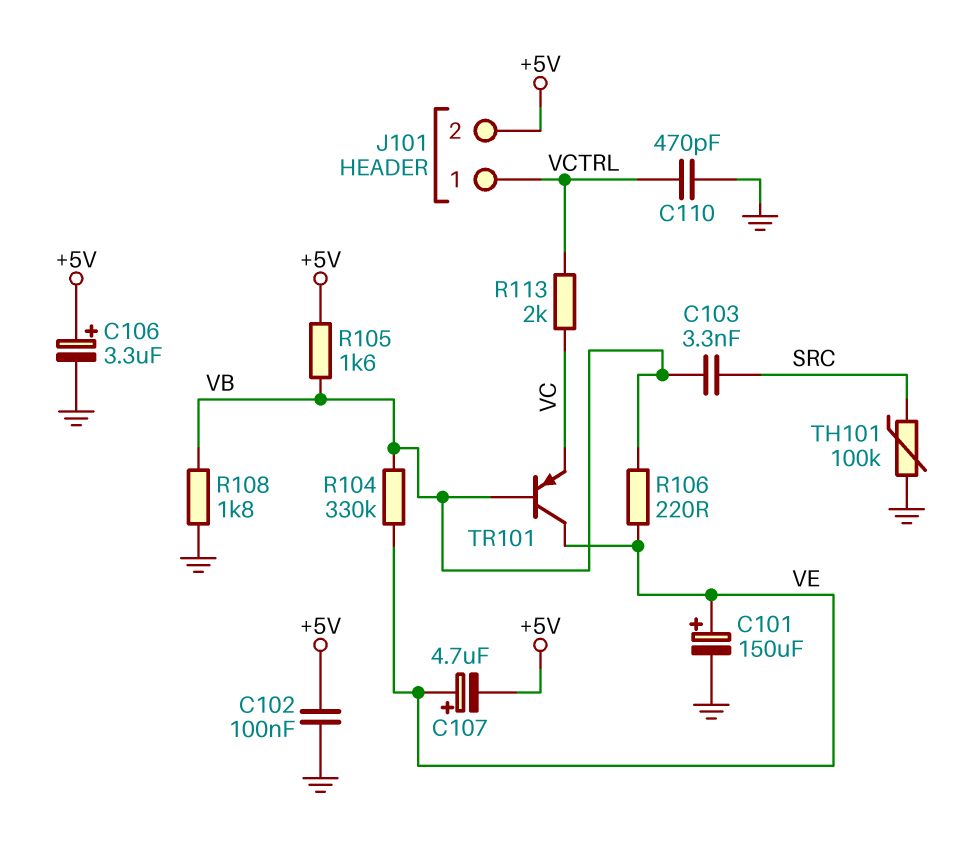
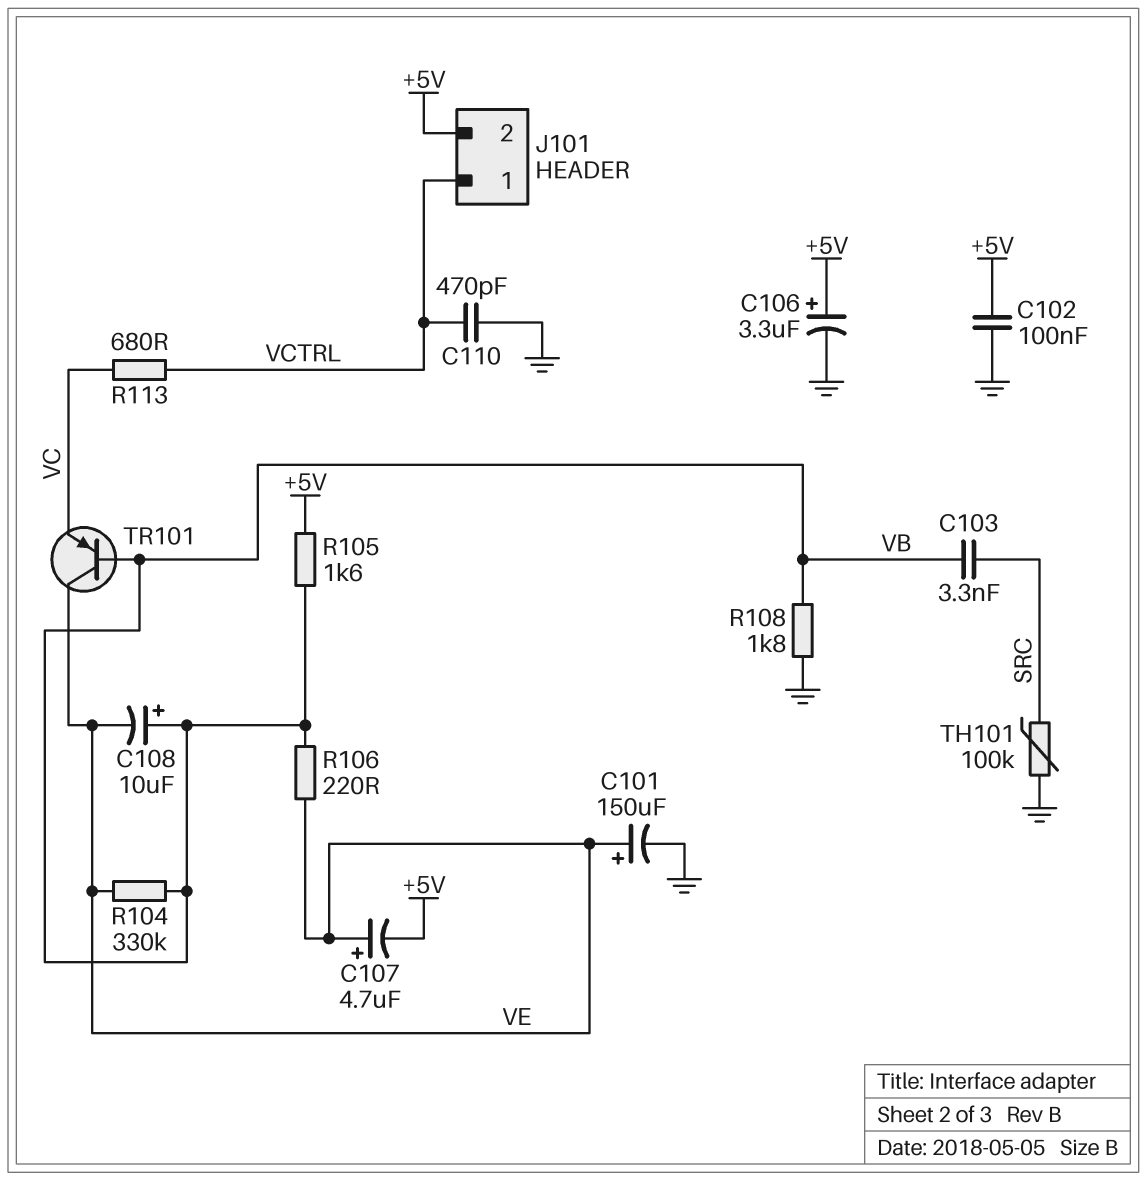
C108: none -> 10uF (plus VB, minus VE)
R113: 2k (VC, VCTRL) -> 680 (VC, VCTRL)

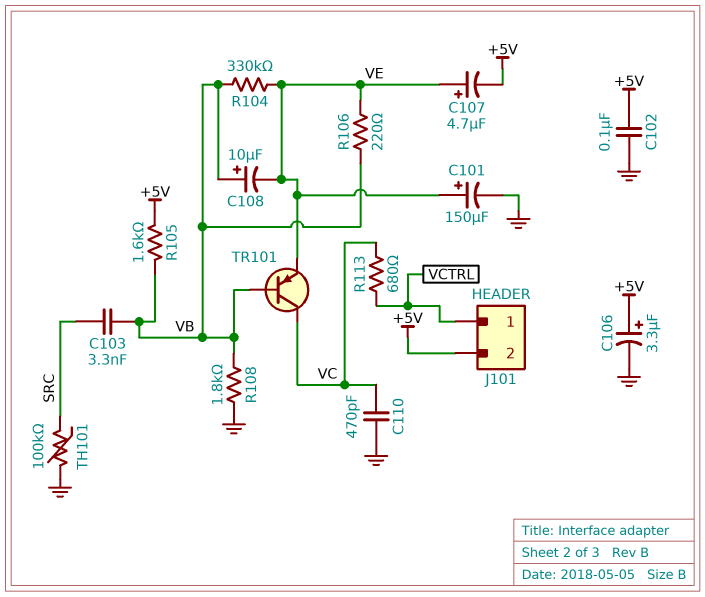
C110: 470pF (GND, VCTRL) -> 470pF (GND, VC)
TR101: PNP (B VB, C VE, E VC) -> PNP (B VB, C VC, E VE)

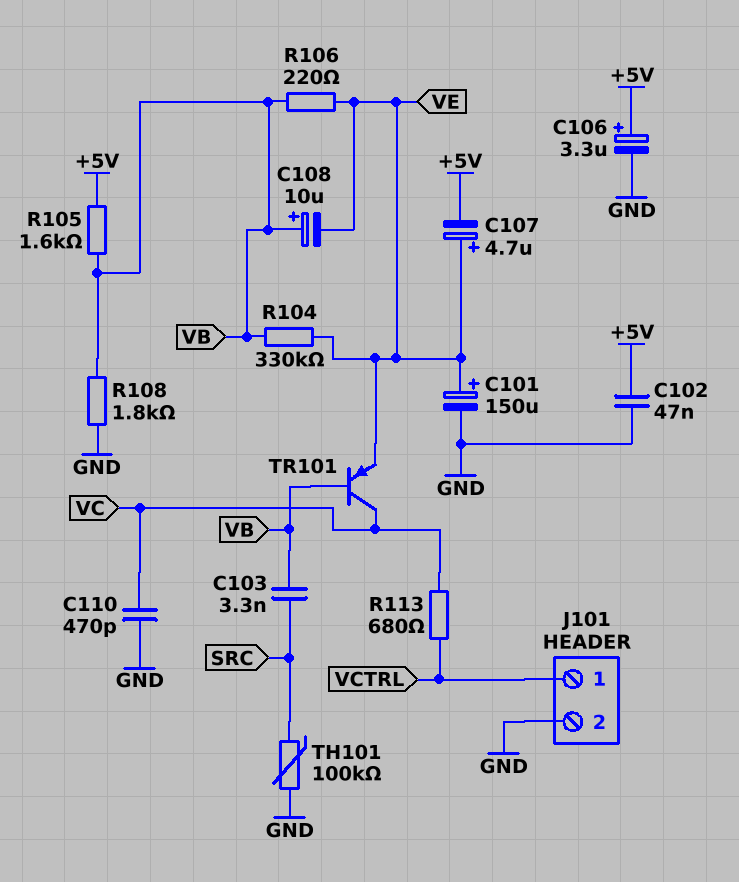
C102: 100nF (+5V, GND) -> 47nF (+5V, GND)
J101 pin 2: +5V -> GND

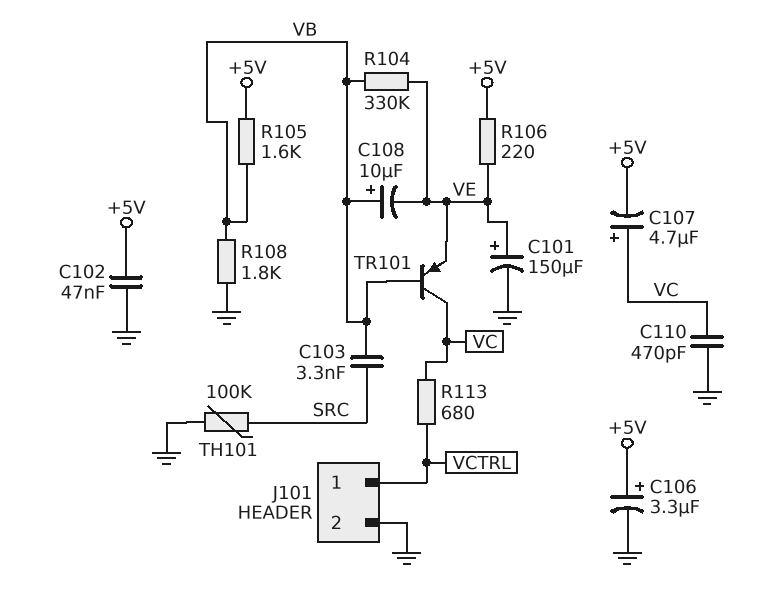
C107: 4.7uF (plus VE, minus +5V) -> 4.7uF (plus VC, minus +5V)
R106: 220 (VB, VE) -> 220 (+5V, VE)

